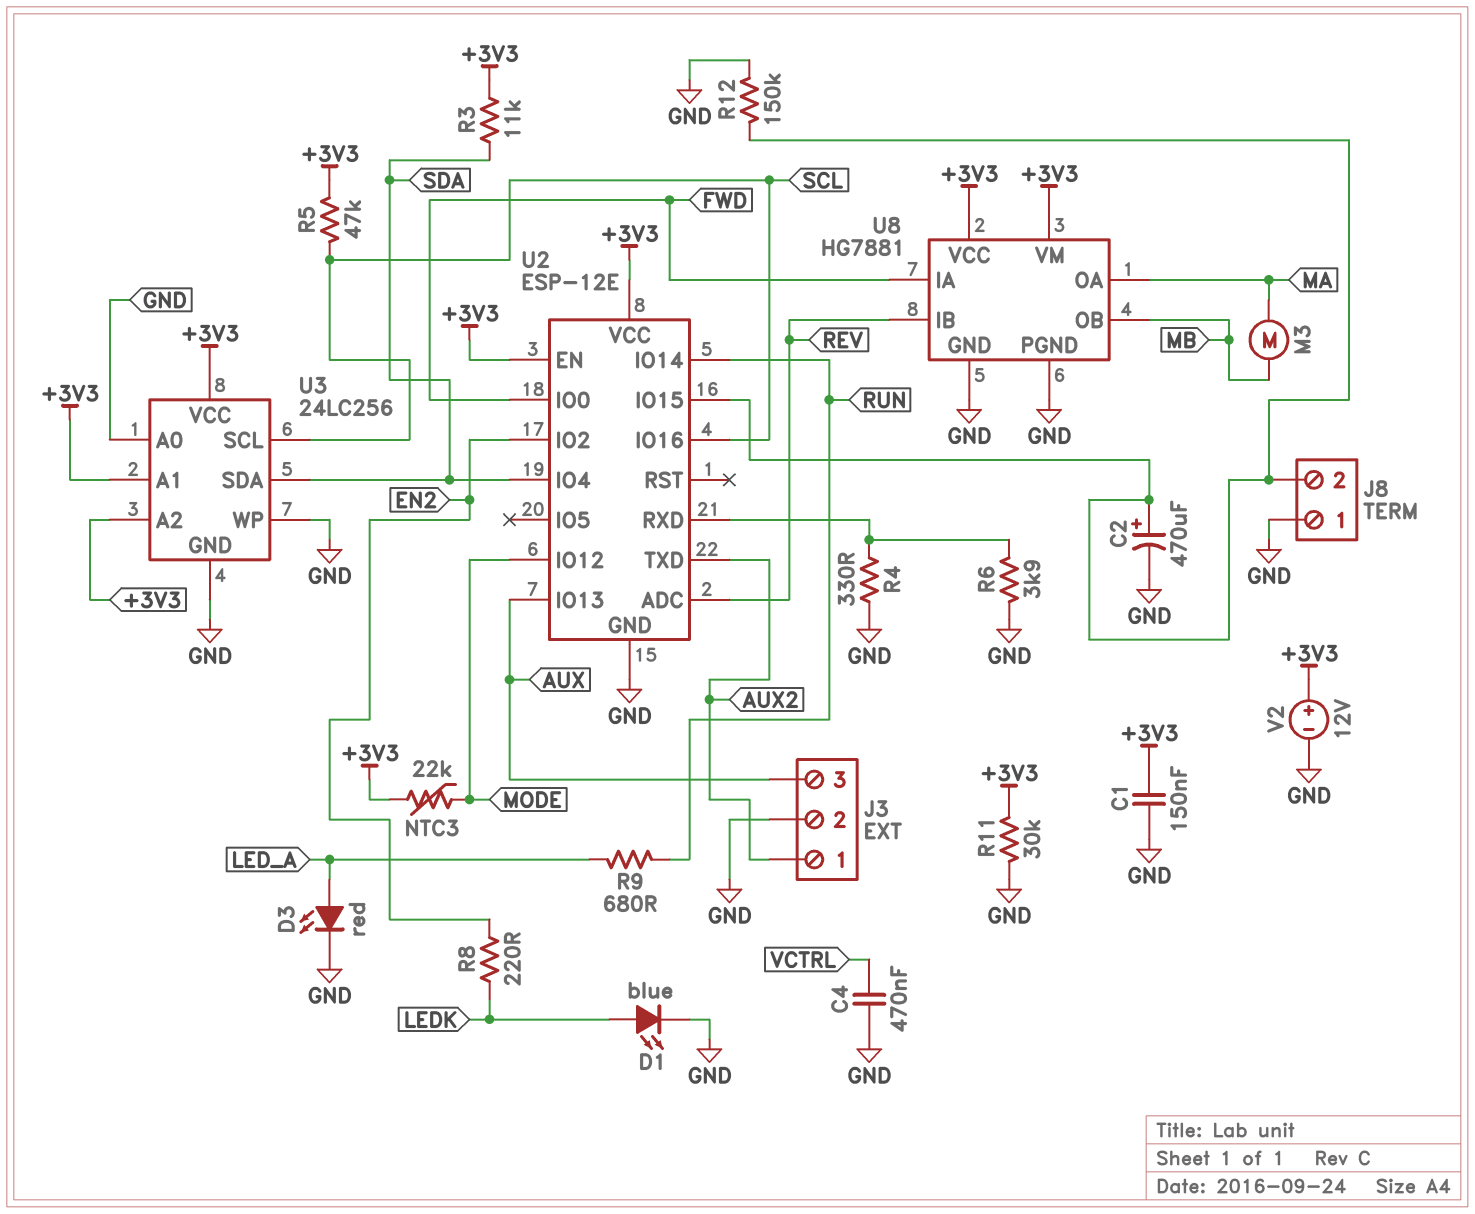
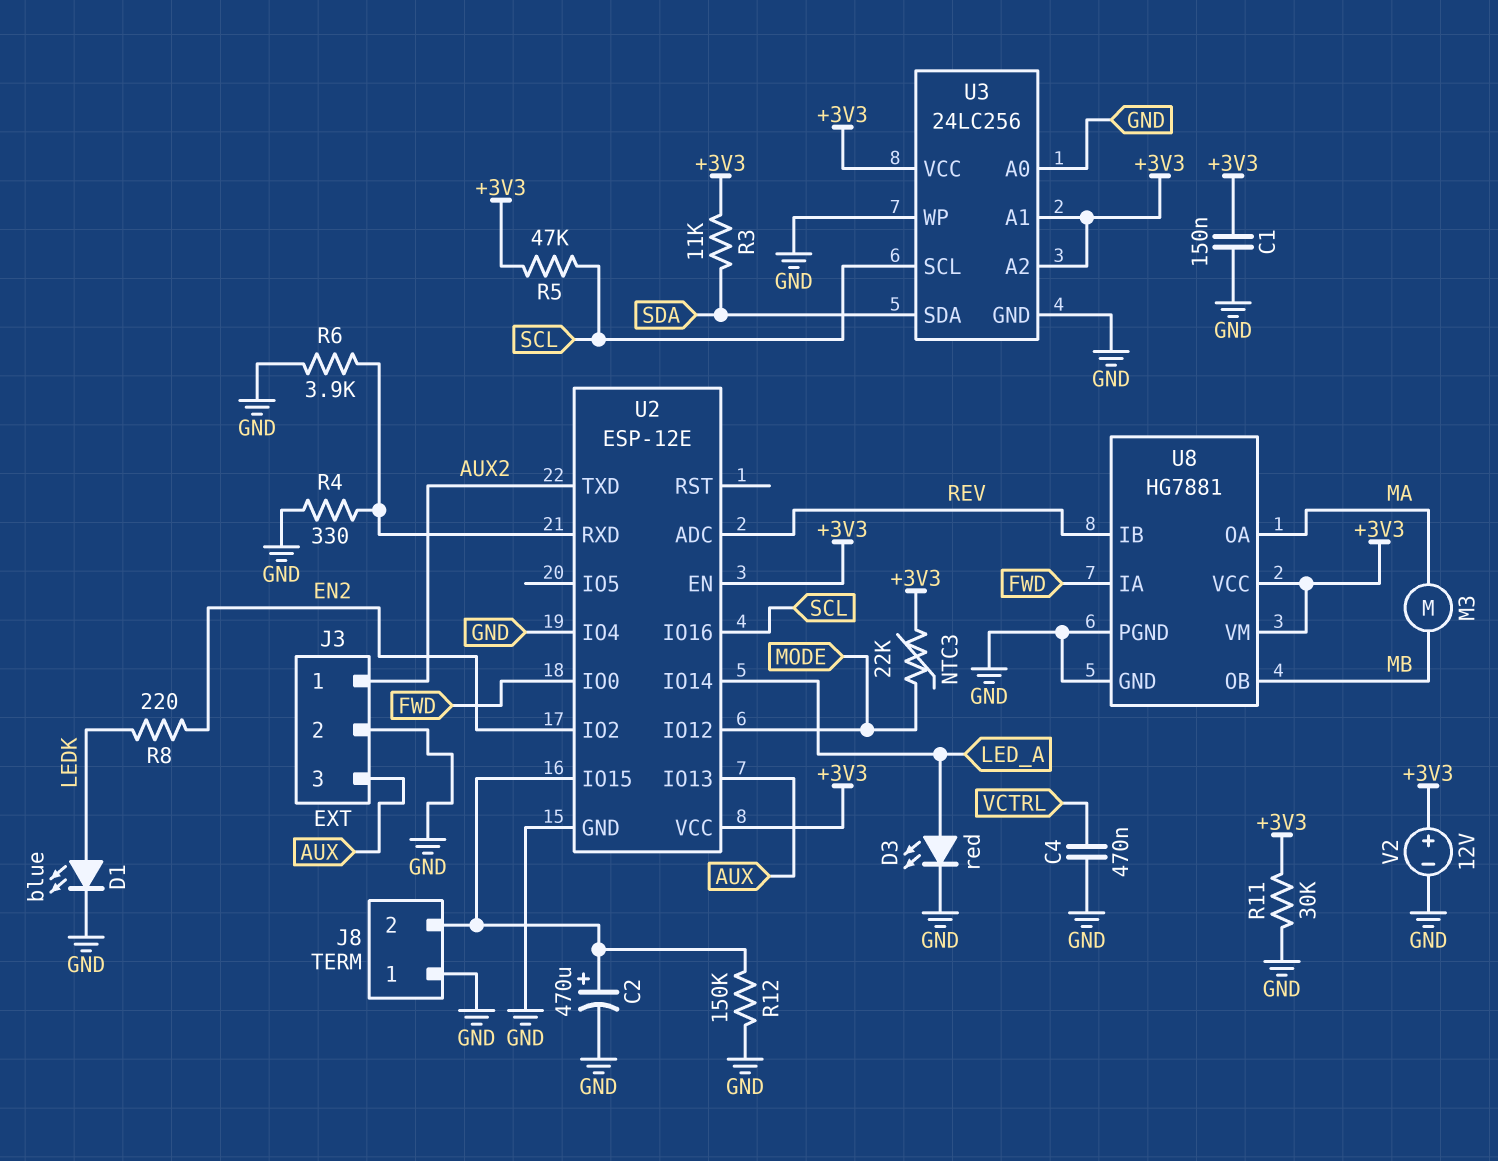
R9: 680 (LED_A, RUN) -> none
U2 pin IO4: SDA -> GND
U2 pin IO14: RUN -> LED_A

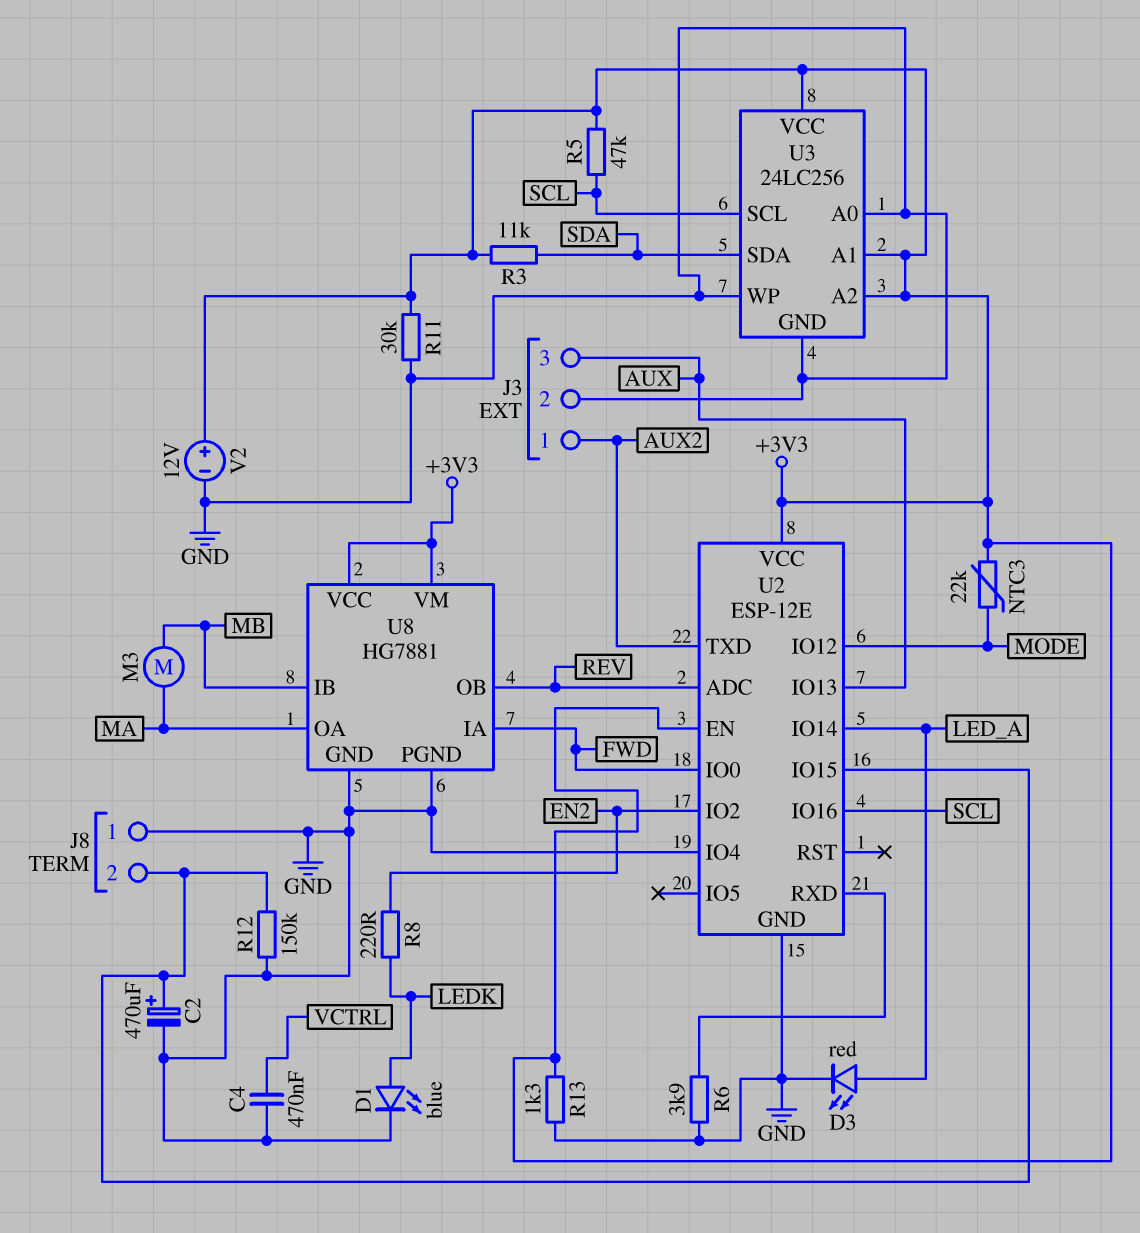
C1: 150nF (+3V3, GND) -> none
R4: 330 (GND, U2/RXD) -> none
R13: none -> 1.3k (+3V3, GND)
U8 pin IB: REV -> MB
U8 pin OB: MB -> REV

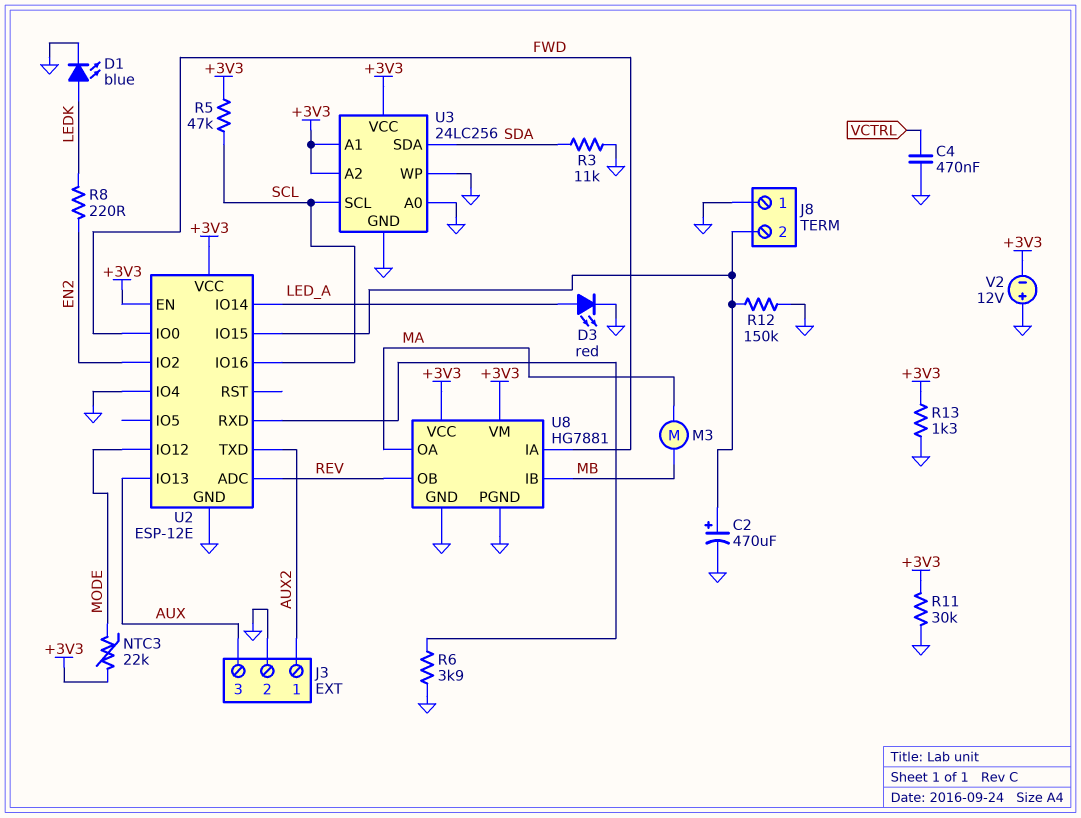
R3: 11k (+3V3, SDA) -> 11k (GND, SDA)
V2: 12V (plus +3V3, minus GND) -> 12V (plus GND, minus +3V3)

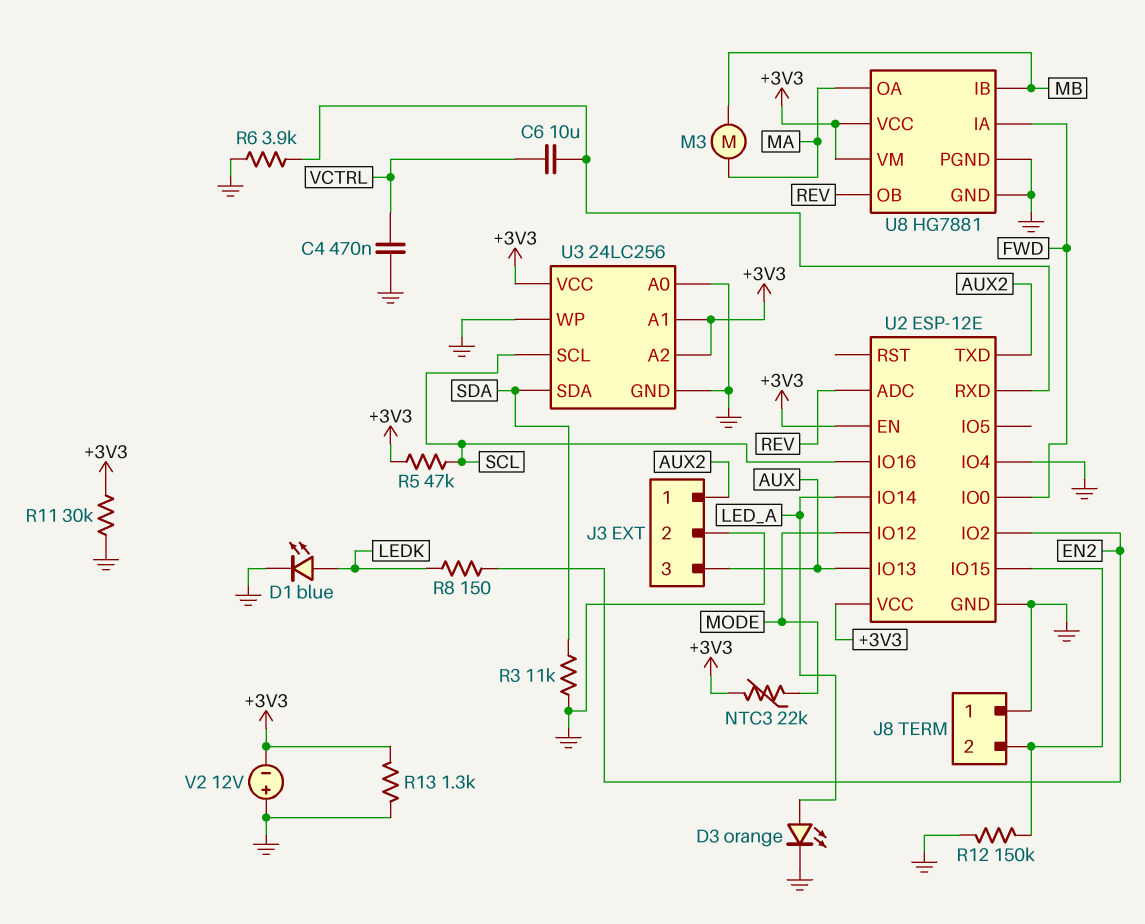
C2: 470uF (plus J8/2, minus GND) -> none
C6: none -> 10uF (U2/RXD, VCTRL)
D3: LED red (A LED_A, K GND) -> LED orange (A LED_A, K GND)
R8: 220 (EN2, LEDK) -> 150 (EN2, LEDK)

